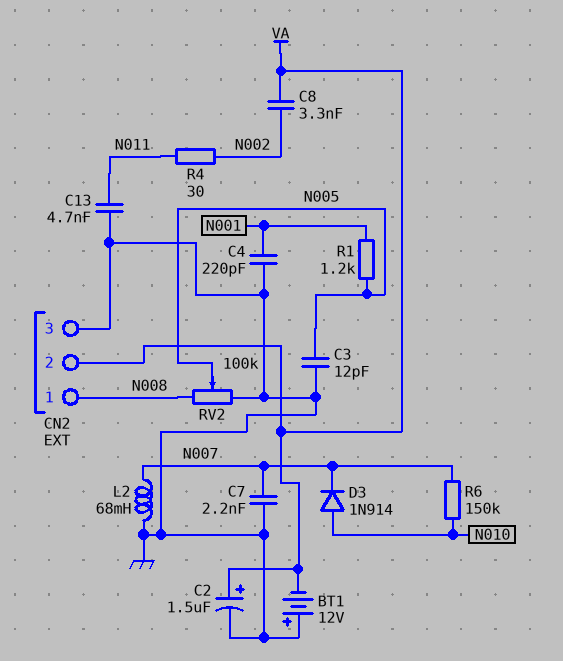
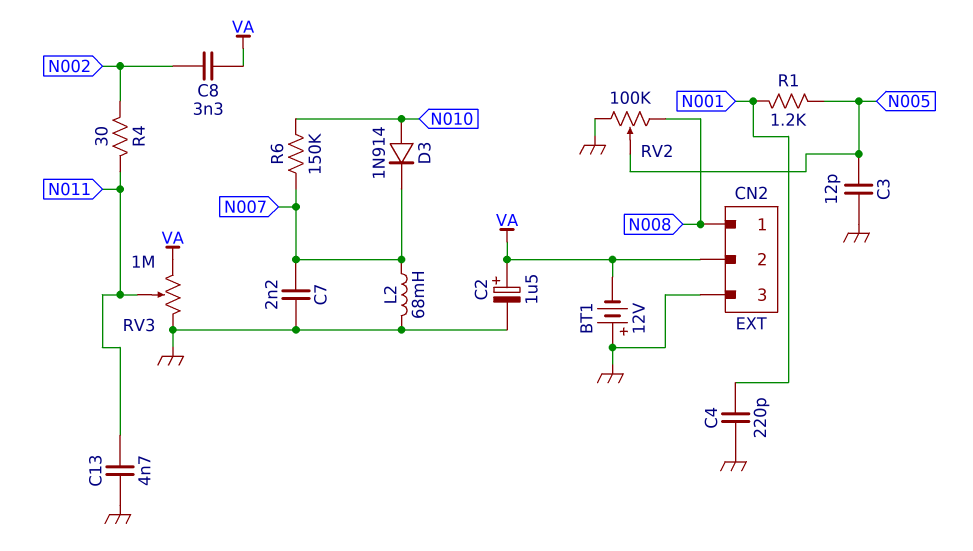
RV3: none -> 1M (GND, VA, wiper N011)

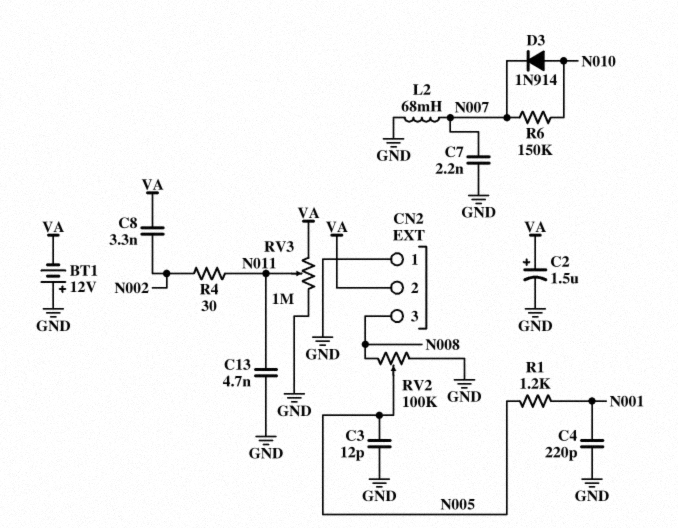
CN2 pin 1: N008 -> GND
CN2 pin 3: GND -> N008

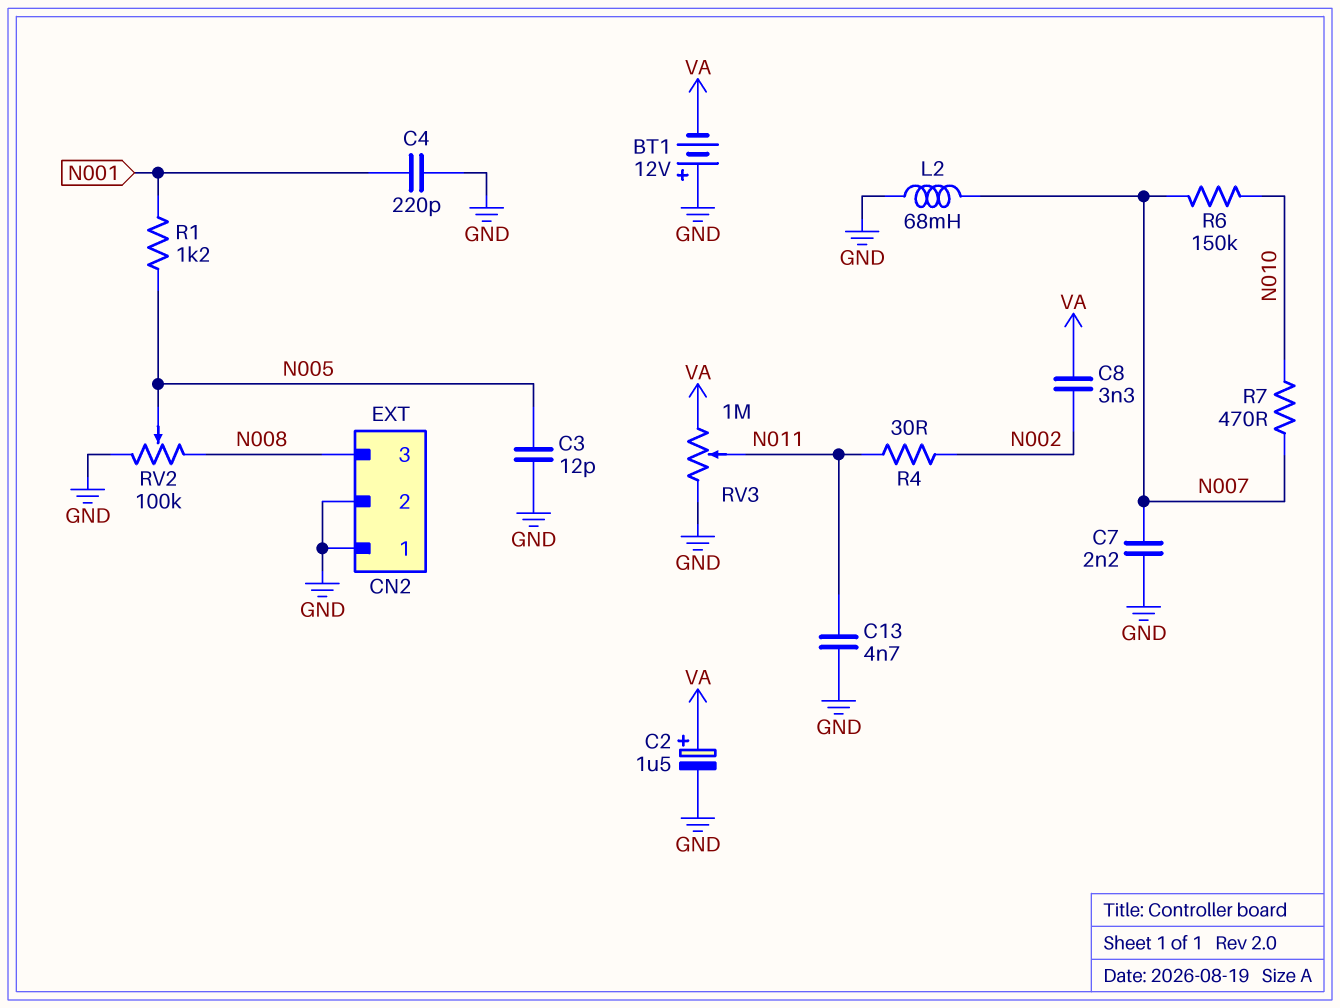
CN2 pin 2: VA -> GND
D3: diode 1N914 (A N010, K N007) -> none
R7: none -> 470 (N007, N010)

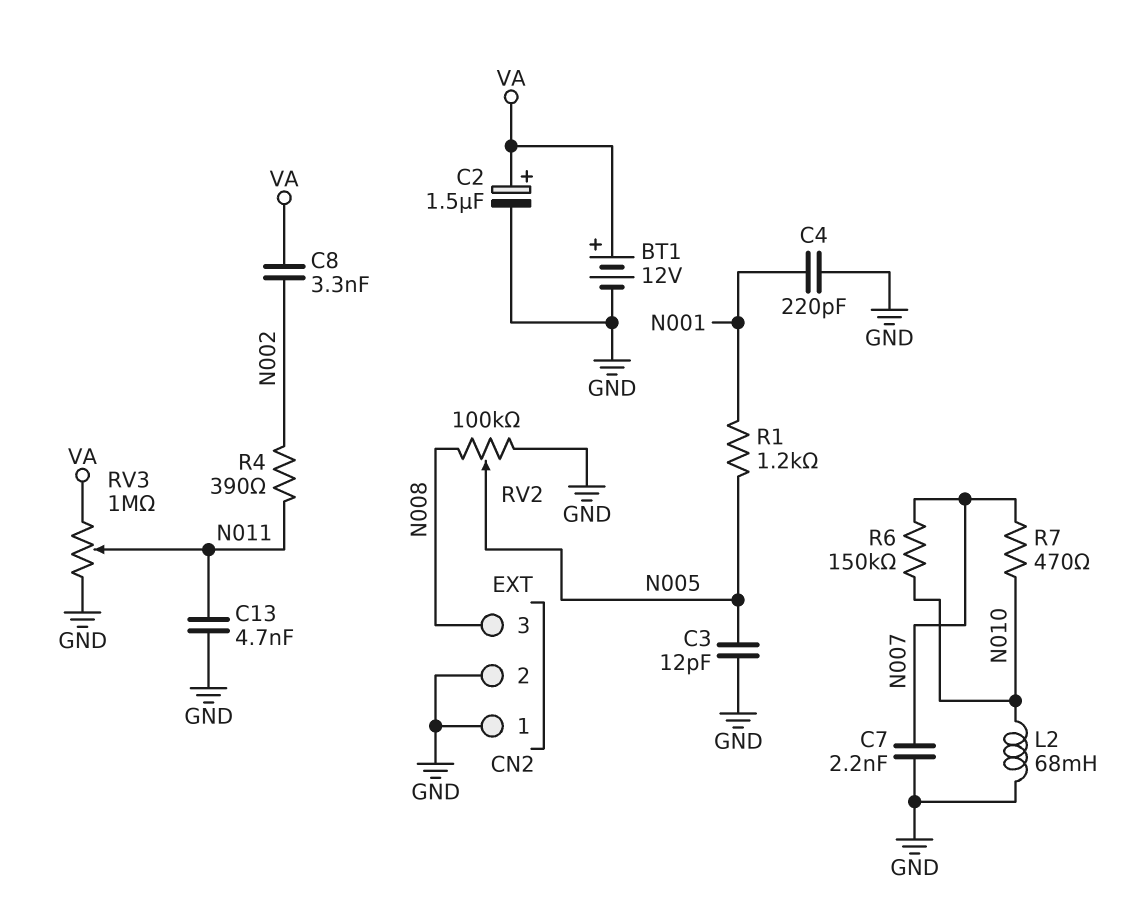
BT1: 12V (plus GND, minus VA) -> 12V (plus VA, minus GND)
L2: 68mH (GND, N007) -> 68mH (GND, N010)
R4: 30 (N002, N011) -> 390 (N002, N011)

